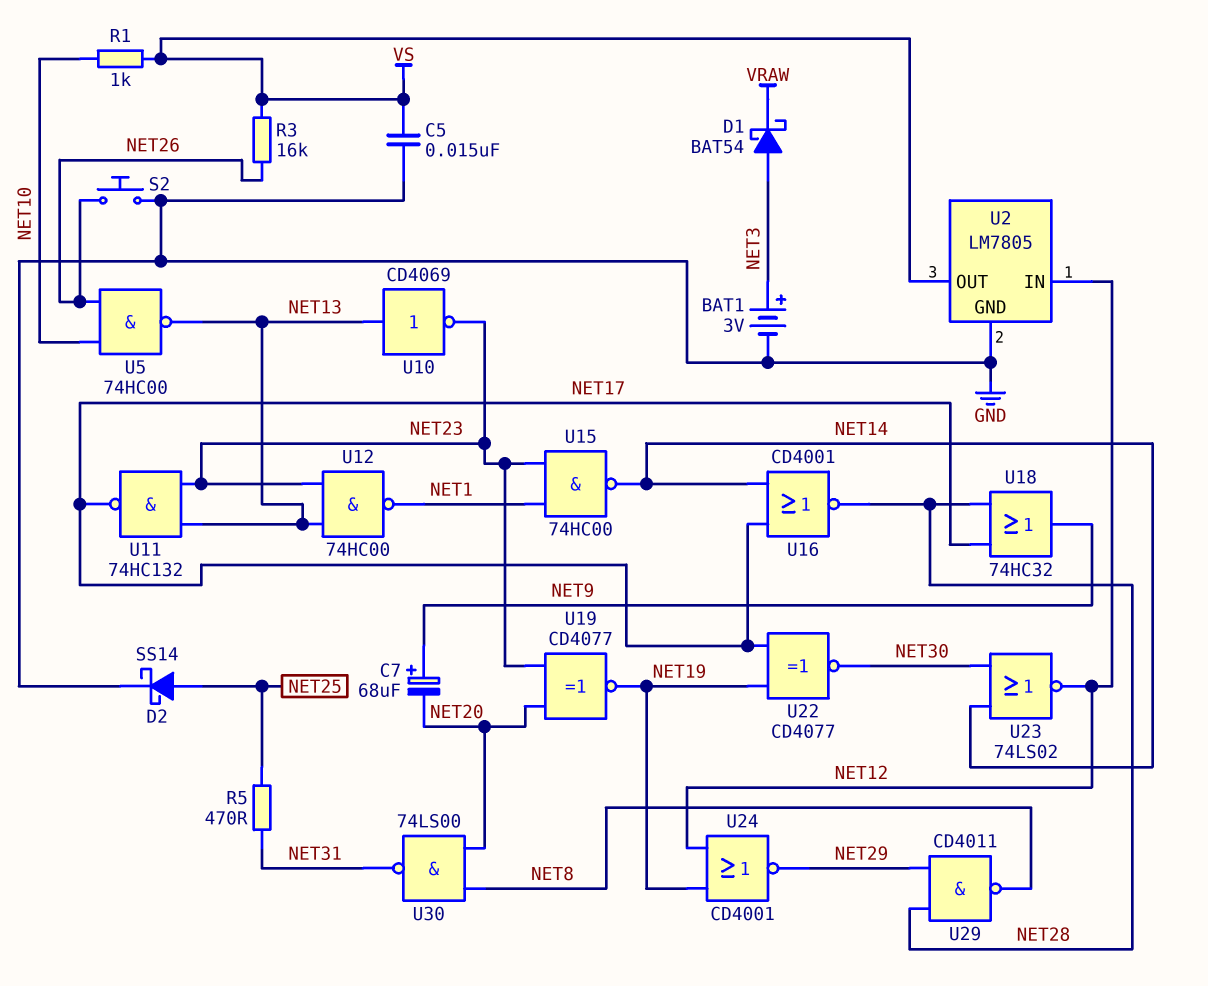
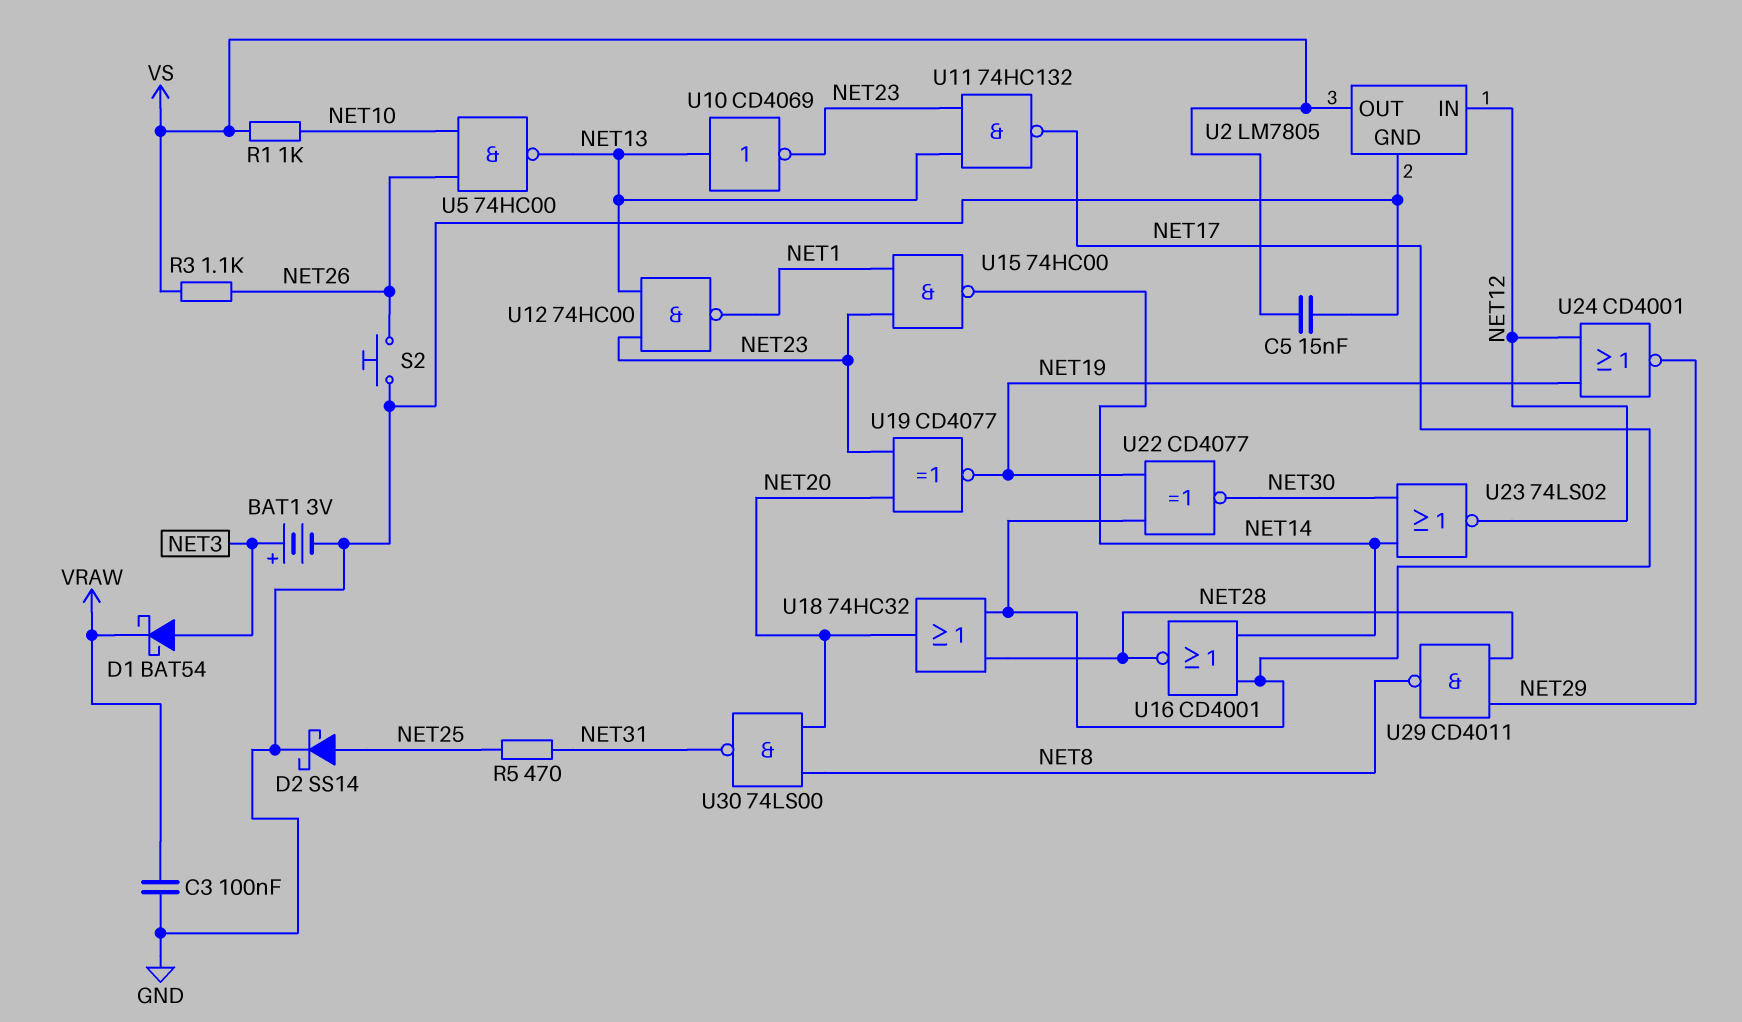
C3: none -> 100nF (GND, VRAW)
C7: 68uF (plus NET9, minus NET20) -> none
R3: 16k (NET26, VS) -> 1.1k (NET26, VS)
U18: OR 74HC32 (in NET17, in NET28, out NET9) -> OR 74HC32 (in NET17, in NET28, out NET20)

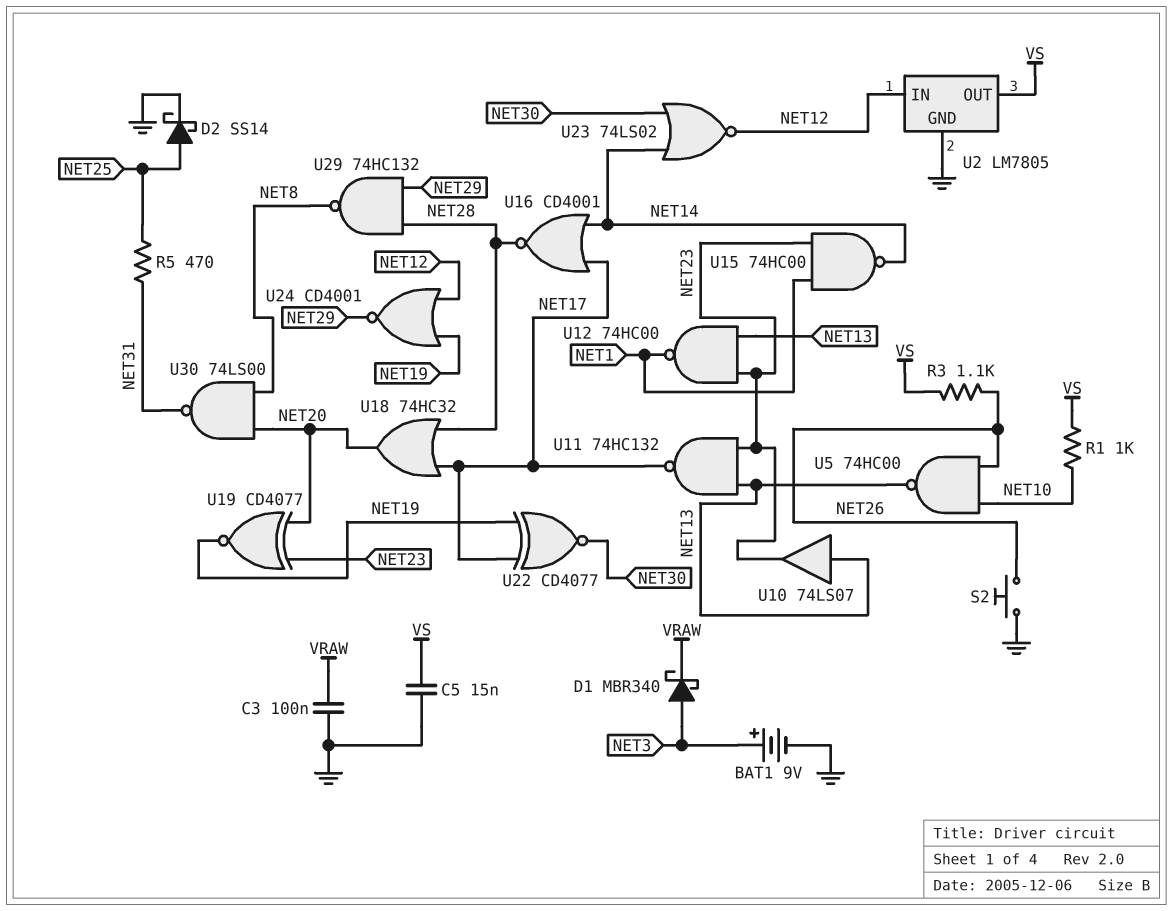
BAT1: 3V (plus NET3, minus GND) -> 9V (plus NET3, minus GND)
D1: schottky BAT54 (A NET3, K VRAW) -> schottky MBR340 (A NET3, K VRAW)
U10: NOT CD4069 (in NET13, out NET23) -> buffer 74LS07 (in NET13, out NET23)
U29: NAND CD4011 (in NET28, in NET29, out NET8) -> NAND 74HC132 (in NET28, in NET29, out NET8)

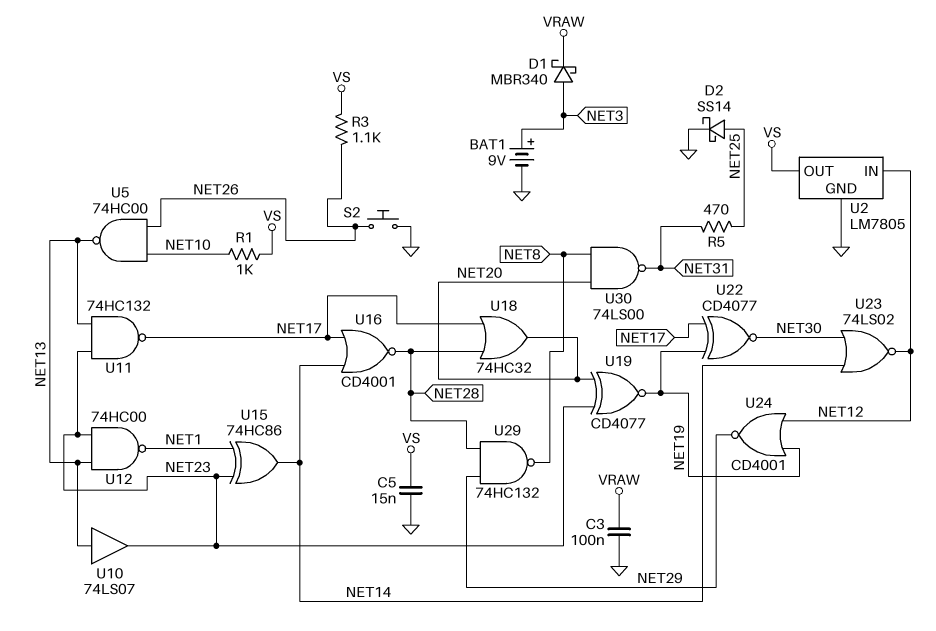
U15: NAND 74HC00 (in NET1, in NET23, out NET14) -> XOR 74HC86 (in NET1, in NET23, out NET14)

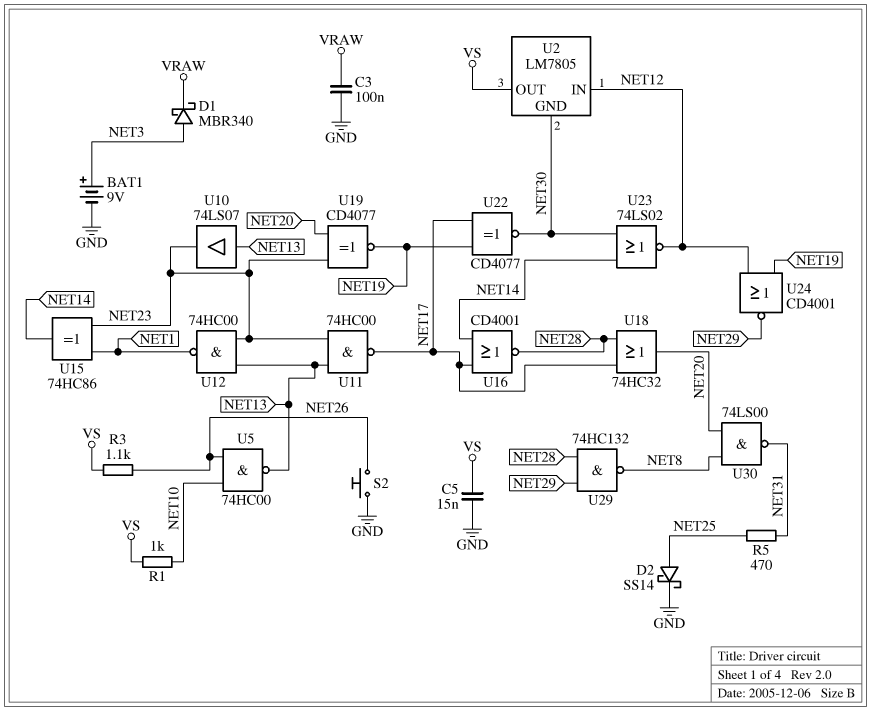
U2 pin GND: GND -> NET30
U11: NAND 74HC132 (in NET13, in NET23, out NET17) -> NAND 74HC00 (in NET13, in NET23, out NET17)

